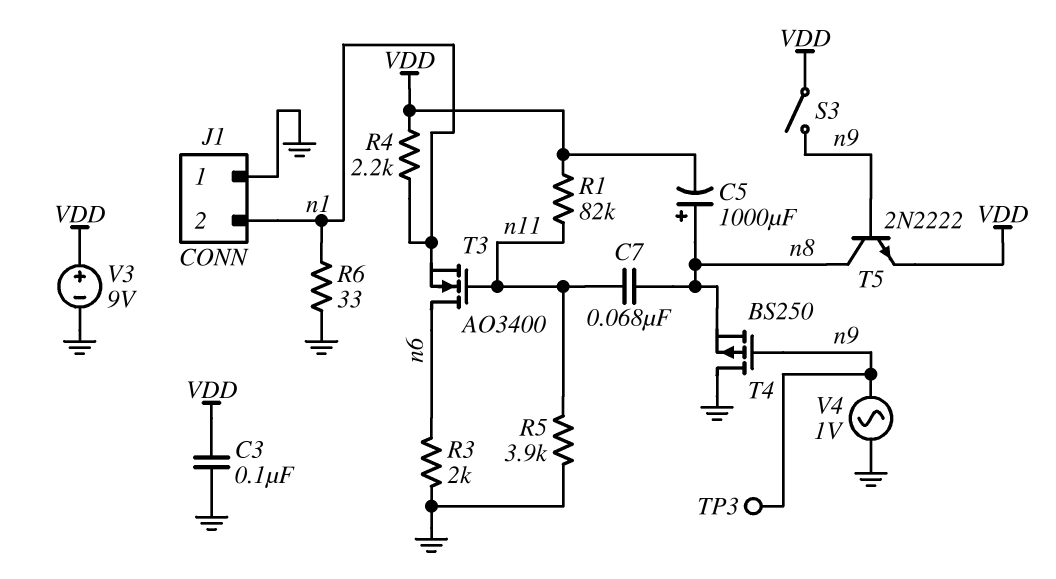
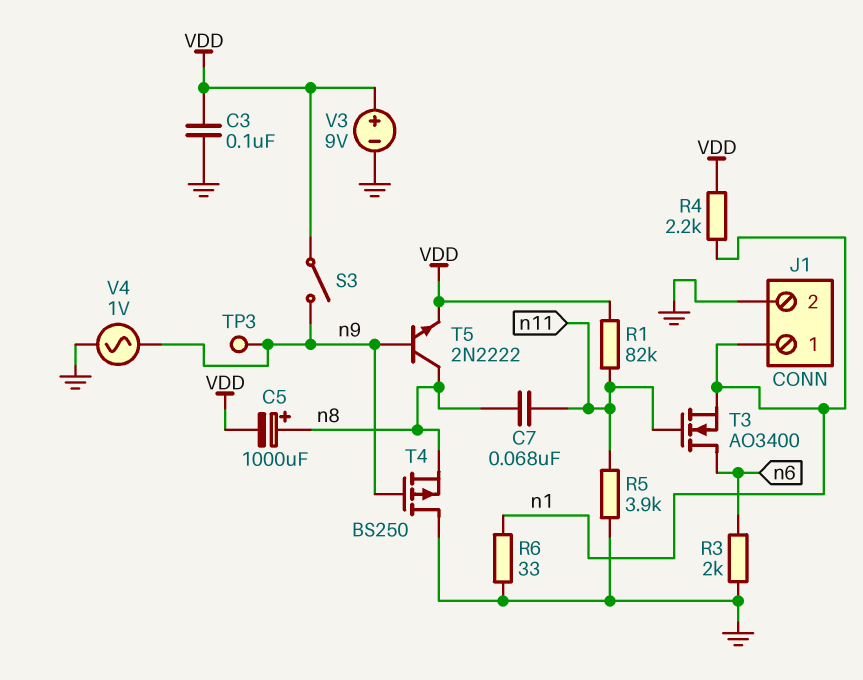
J1 pin 1: GND -> n1
J1 pin 2: n1 -> GND

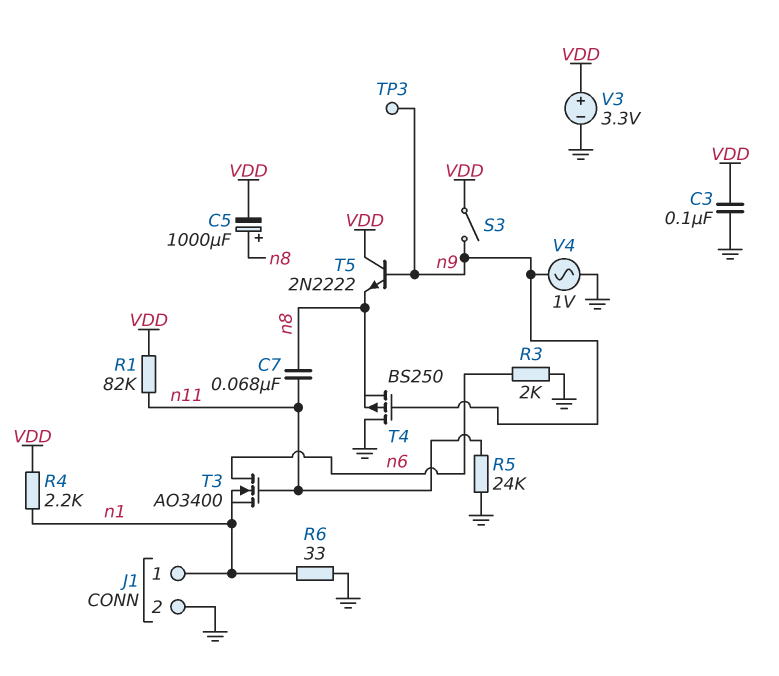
R5: 3.9k (GND, n11) -> 24k (GND, n11)
T5: NPN 2N2222 (B n9, C n8, E VDD) -> NPN 2N2222 (B n9, C VDD, E n8)
V3: 9V (plus VDD, minus GND) -> 3.3V (plus VDD, minus GND)

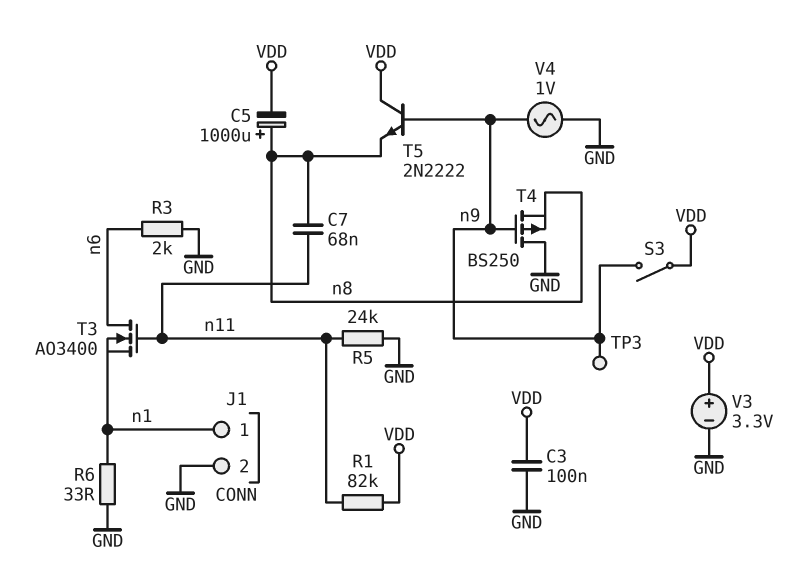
R4: 2.2k (VDD, n1) -> none

